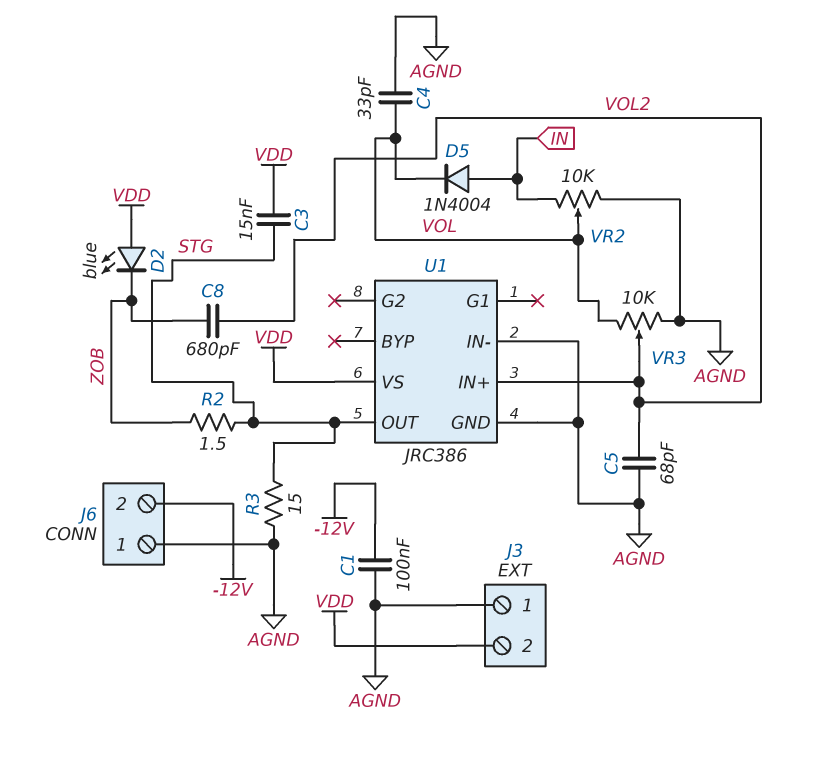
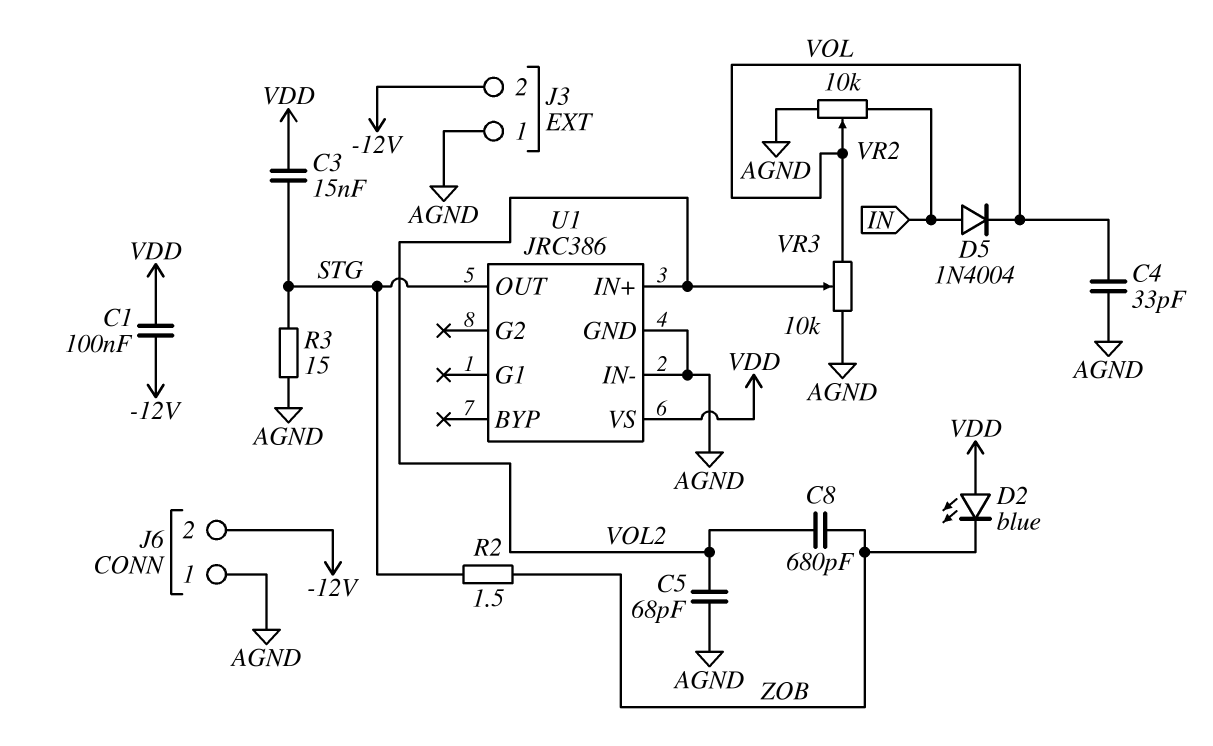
C1: 100nF (-12V, AGND) -> 100nF (-12V, VDD)
J3 pin 2: VDD -> -12V

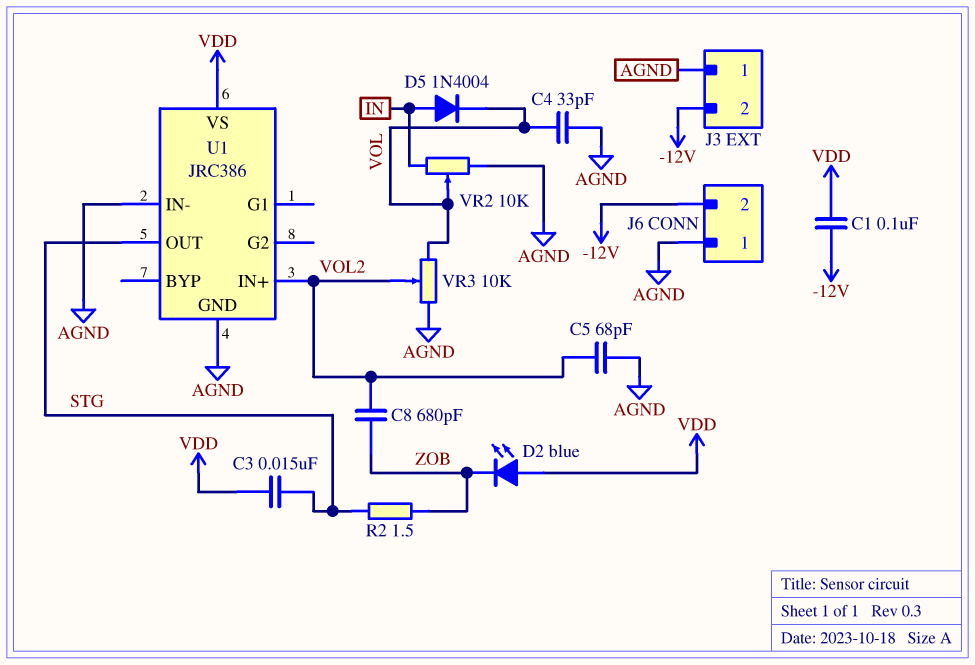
R3: 15 (AGND, STG) -> none

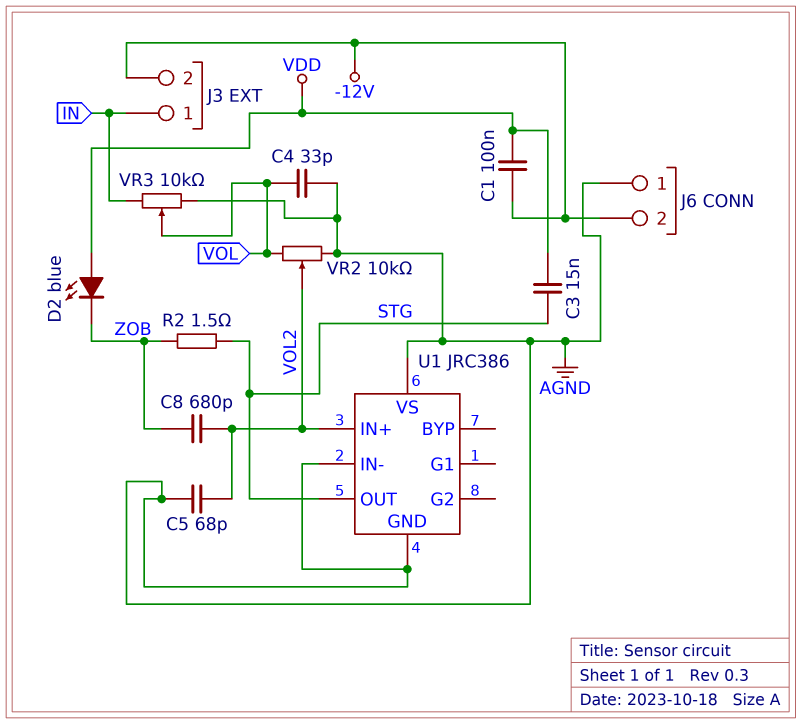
D5: diode 1N4004 (A IN, K VOL) -> none
J3 pin 1: AGND -> IN
U1 pin VS: VDD -> AGND
VR2: 10k (AGND, IN, wiper VOL) -> 10k (AGND, VOL, wiper VOL2)
VR3: 10k (AGND, VOL, wiper VOL2) -> 10k (AGND, IN, wiper VOL)

